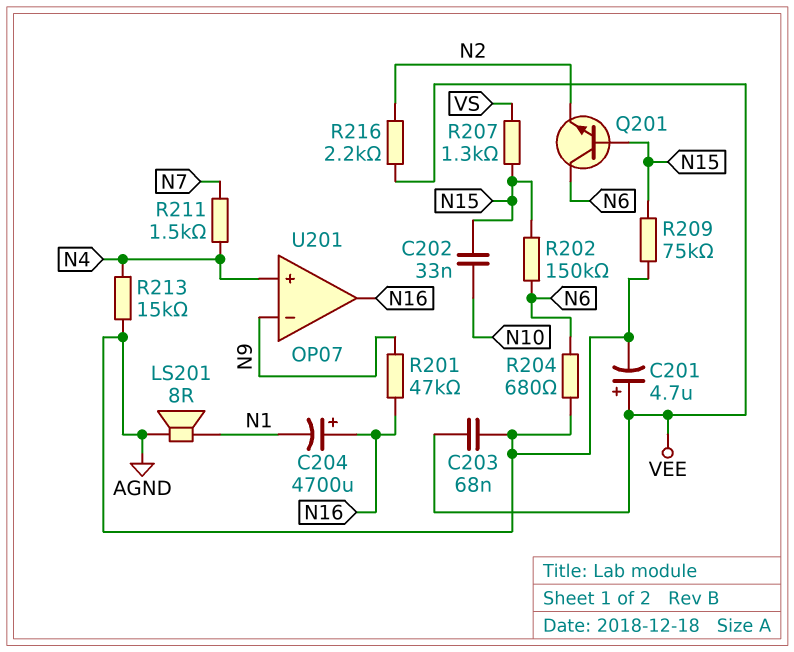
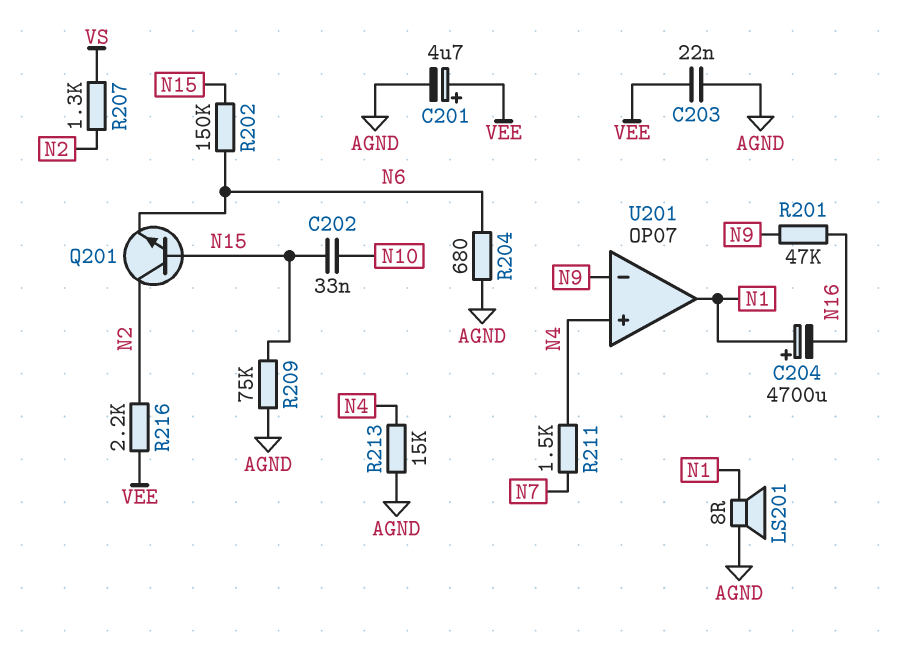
C203: 68nF (AGND, VEE) -> 22nF (AGND, VEE)
C204: 4700uF (plus N16, minus N1) -> 4700uF (plus N1, minus N16)
Q201: NPN (B N15, C N6, E N2) -> NPN (B N15, C N2, E N6)
R207: 1.3k (N15, VS) -> 1.3k (N2, VS)
U201 pin out: N16 -> N1

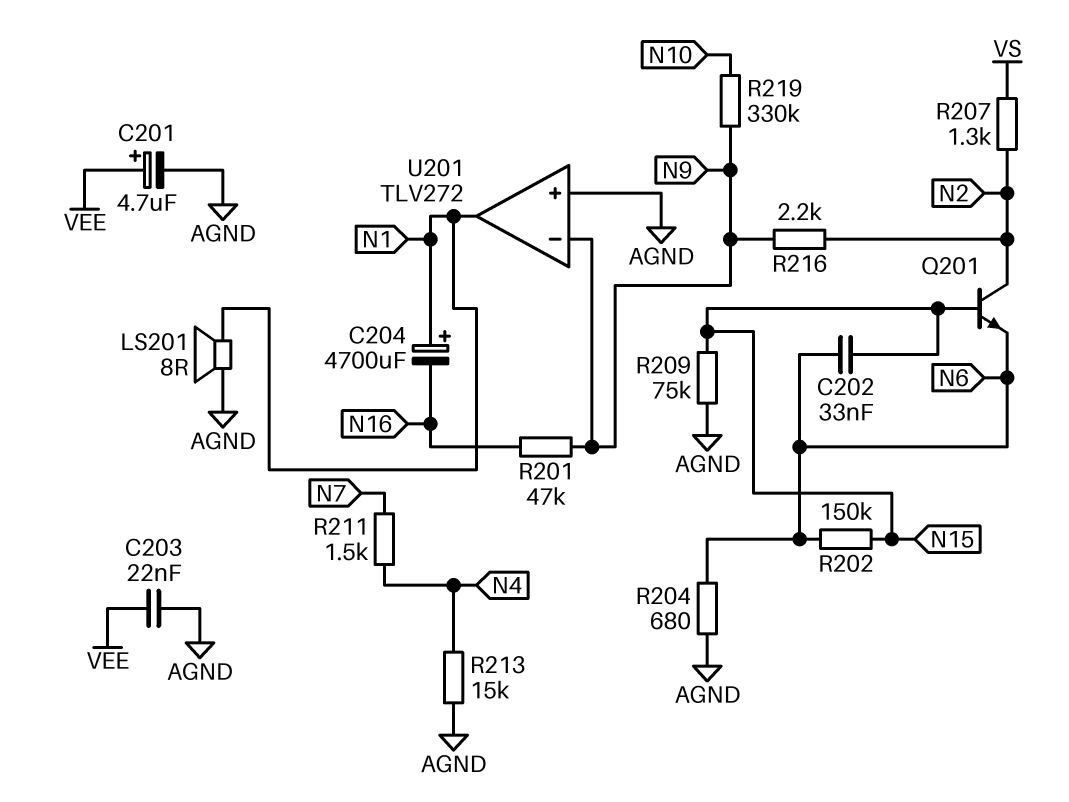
C202: 33nF (N10, N15) -> 33nF (N6, N15)
R216: 2.2k (N2, VEE) -> 2.2k (N2, N9)
R219: none -> 330k (N9, N10)
U201: OP07 -> TLV272
U201 pin in+: N4 -> AGND

